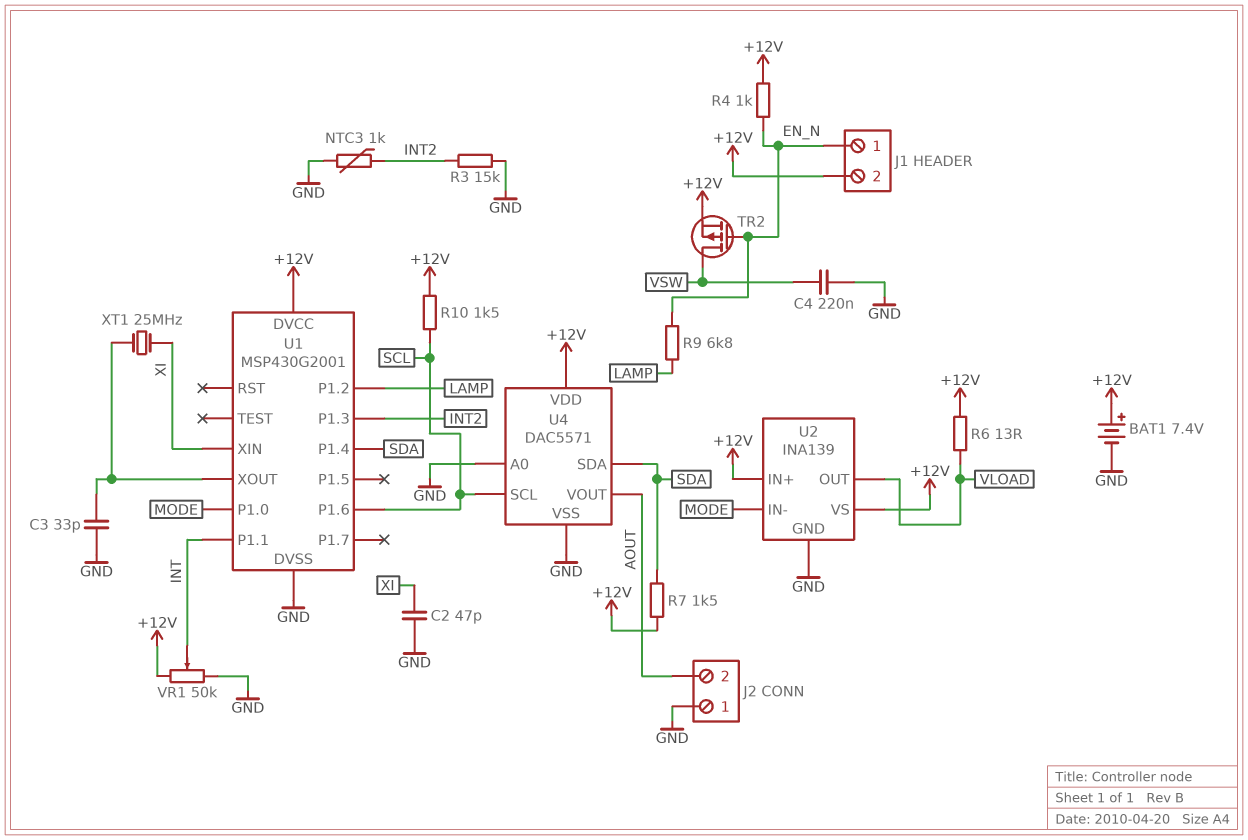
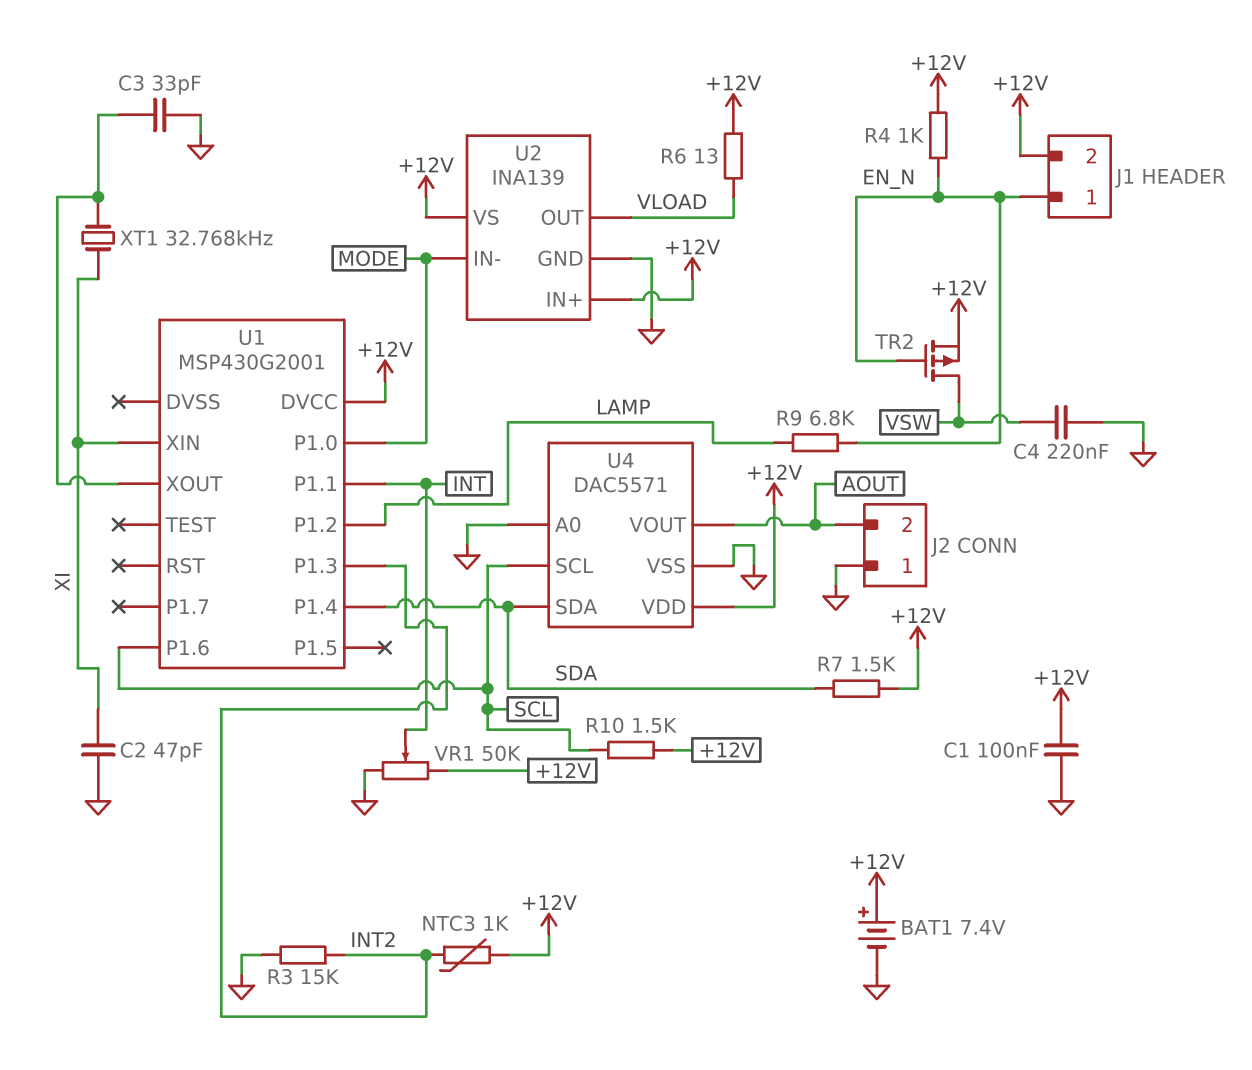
C1: none -> 100nF (+12V, GND)
NTC3: 1k (GND, INT2) -> 1k (+12V, INT2)
U1 pin DVSS: GND -> none
XT1: 25MHz (U1/XOUT, XI) -> 32.768kHz (U1/XOUT, XI)

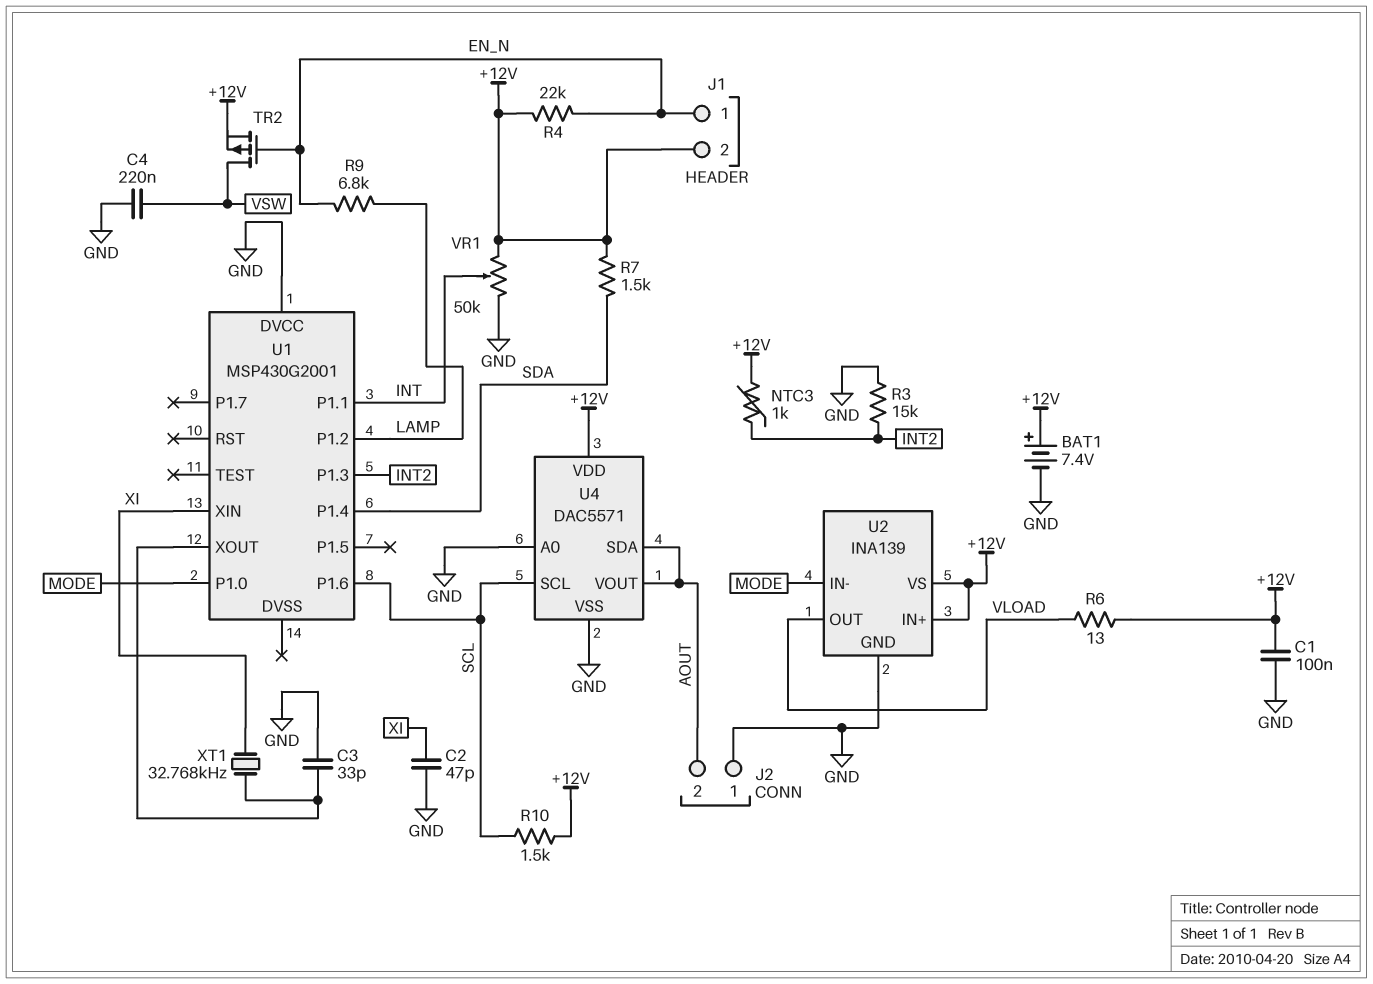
R4: 1k (+12V, EN_N) -> 22k (+12V, EN_N)
U1 pin DVCC: +12V -> GND
U4 pin SDA: SDA -> AOUT

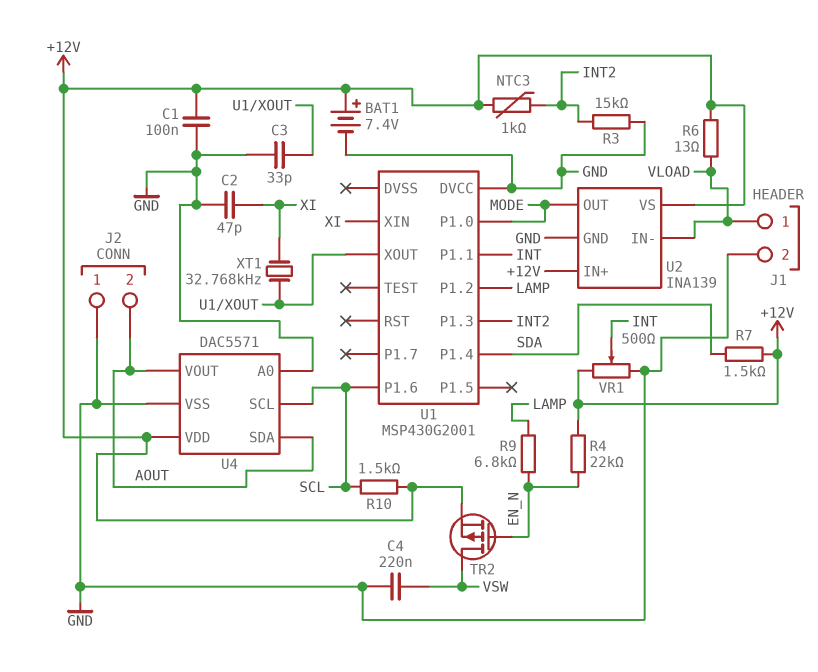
J1 pin 1: EN_N -> VLOAD
J1 pin 2: +12V -> GND
U2 pin IN-: MODE -> VLOAD
U2 pin OUT: VLOAD -> MODE
VR1: 50k (+12V, GND, wiper INT) -> 500 (+12V, GND, wiper INT)

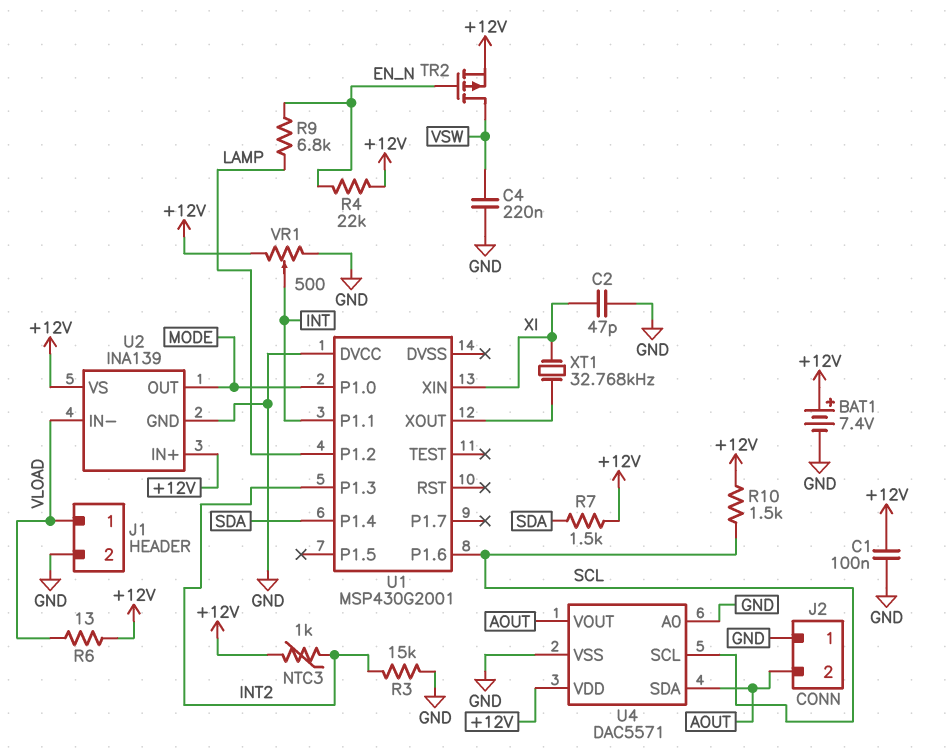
C3: 33pF (GND, U1/XOUT) -> none

